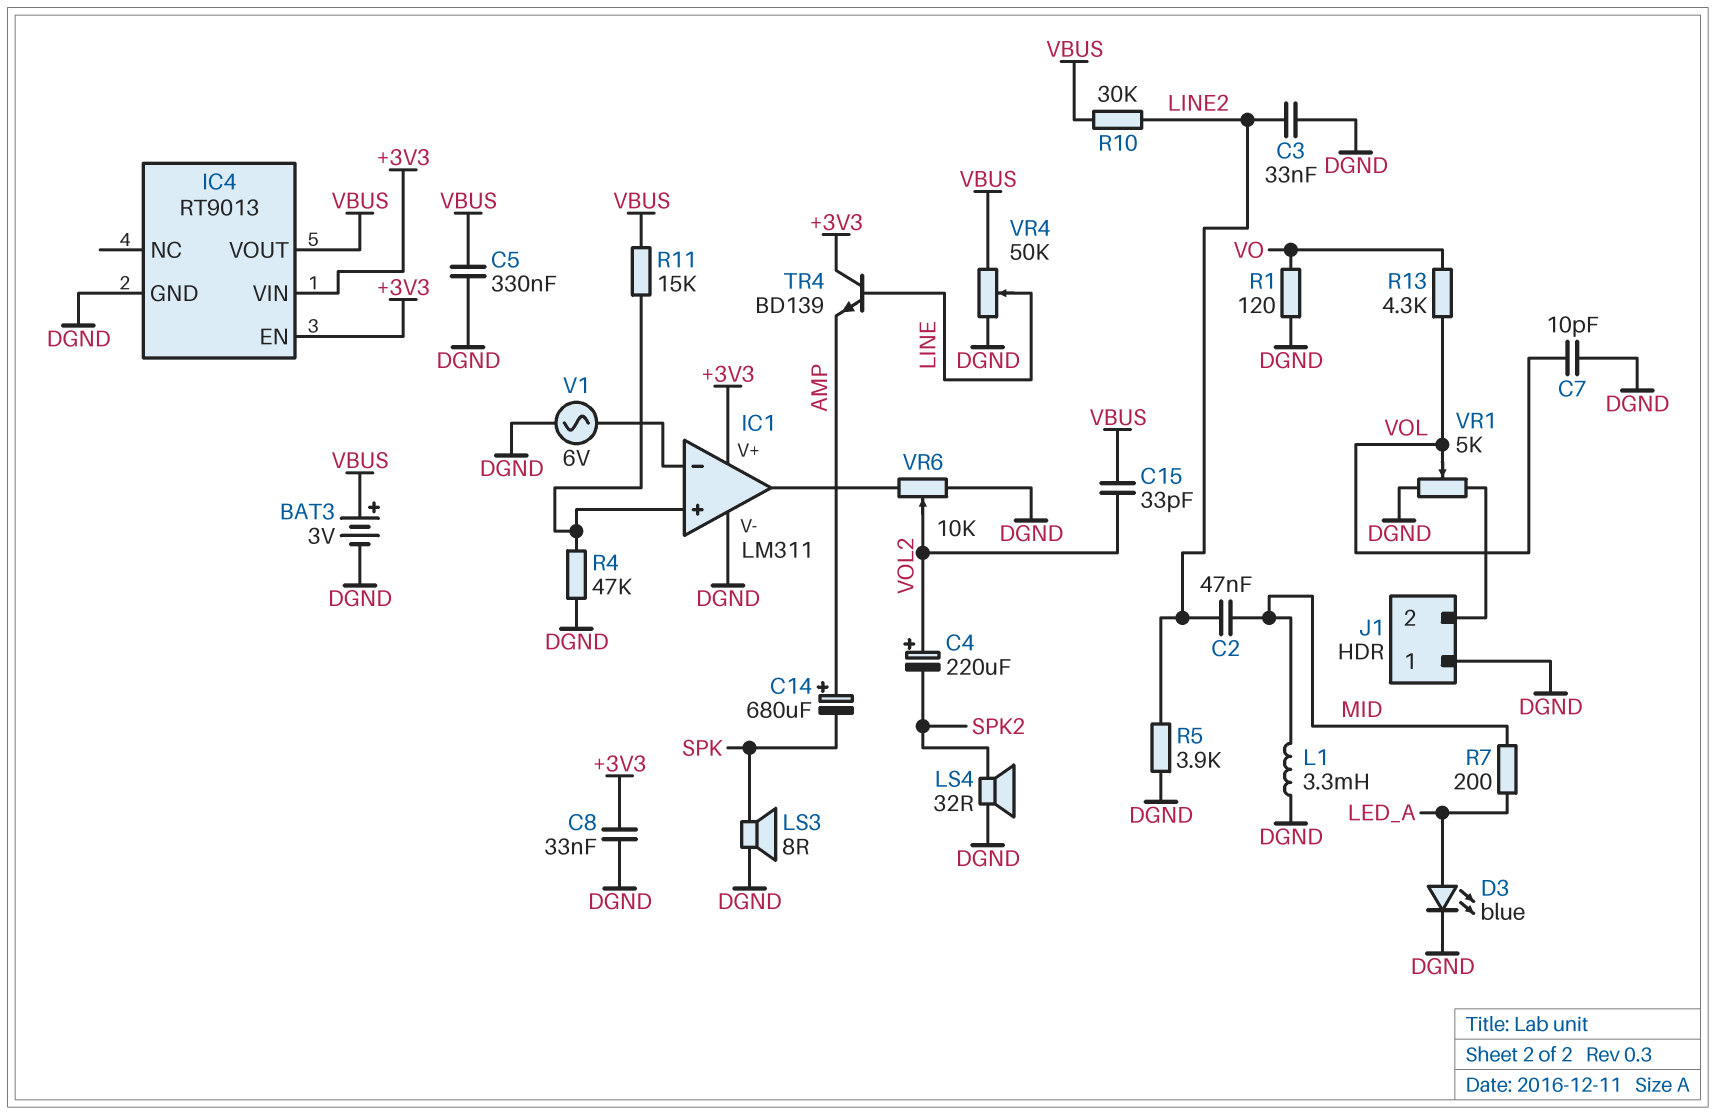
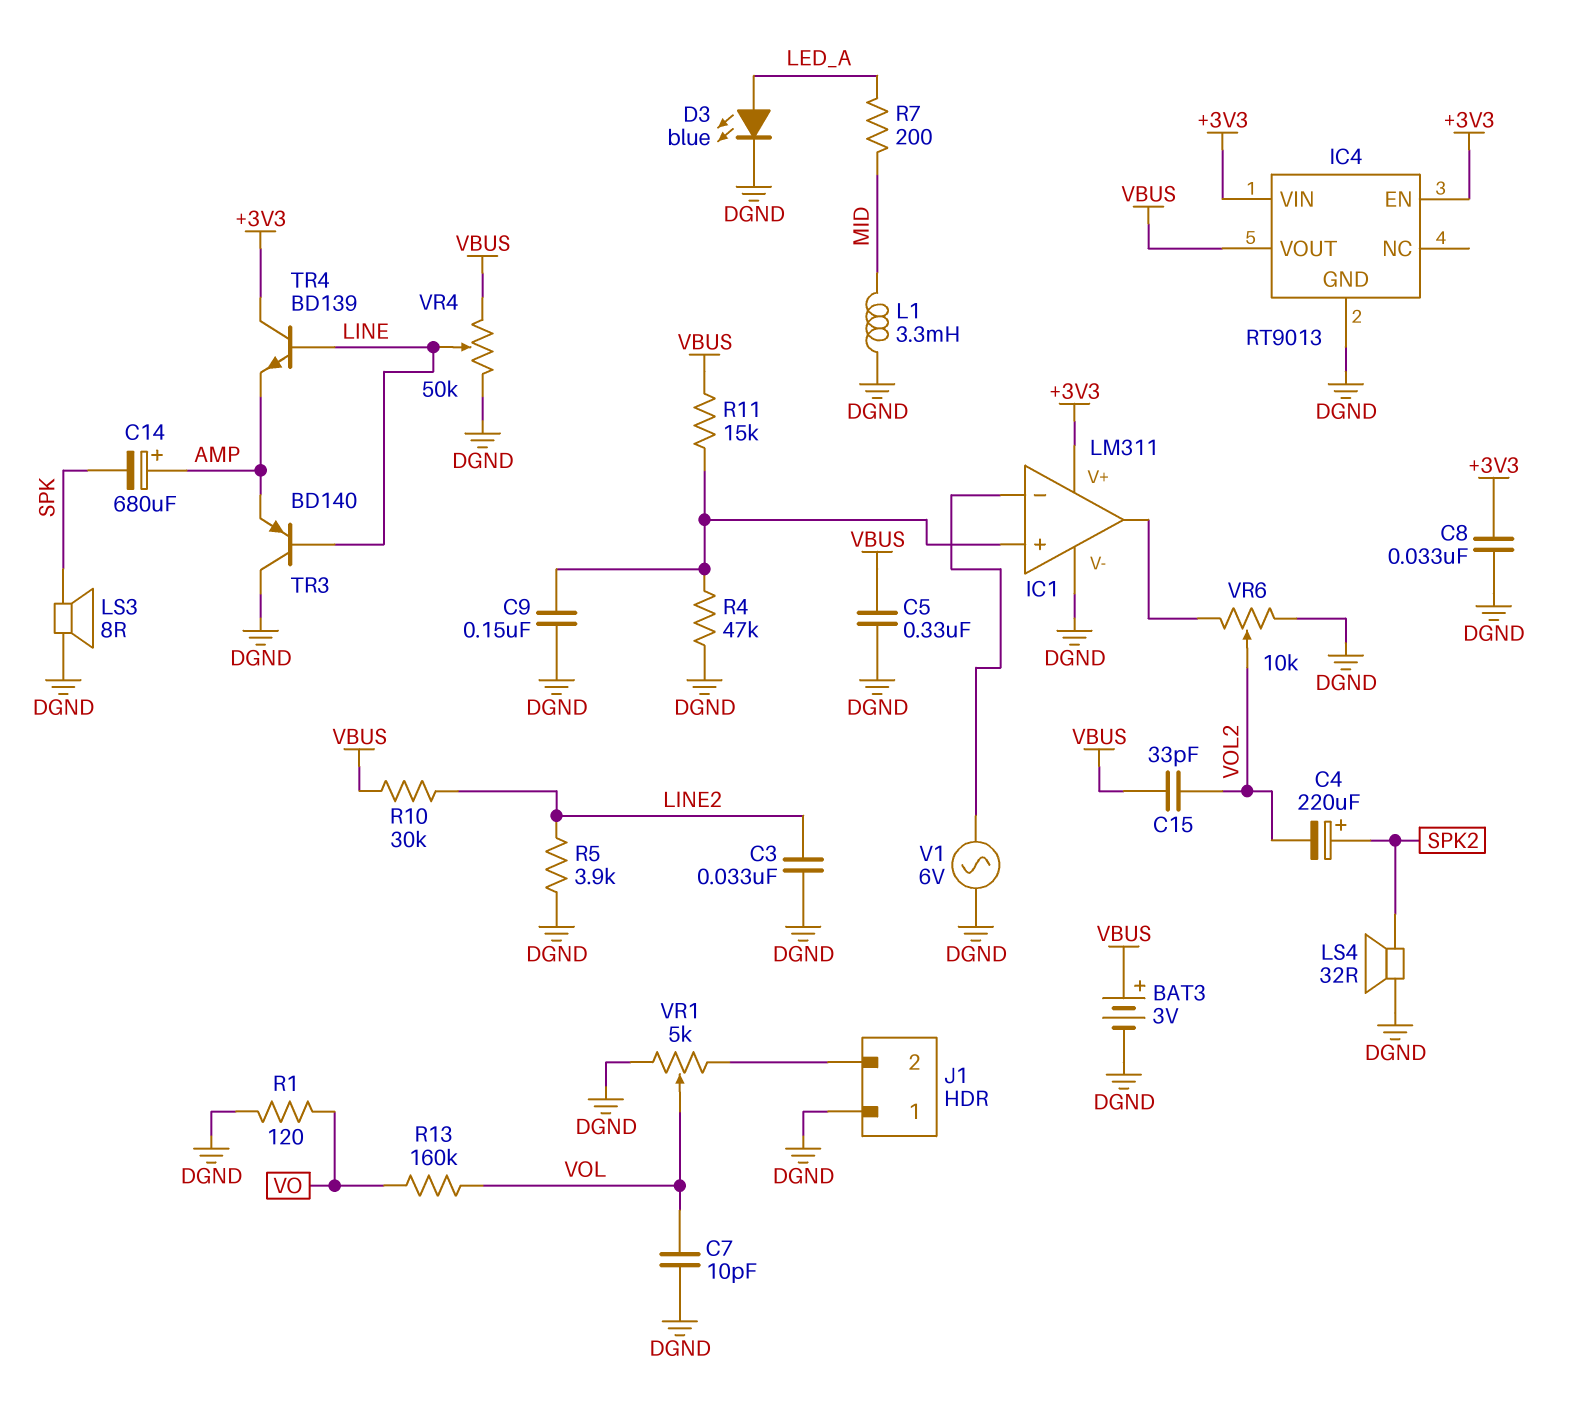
C2: 47nF (LINE2, MID) -> none
C4: 220uF (plus VOL2, minus SPK2) -> 220uF (plus SPK2, minus VOL2)
C9: none -> 150nF (DGND, IC1/in+)
R13: 4.3k (VO, VOL) -> 160k (VO, VOL)
TR3: none -> PNP BD140 (B LINE, C DGND, E AMP)

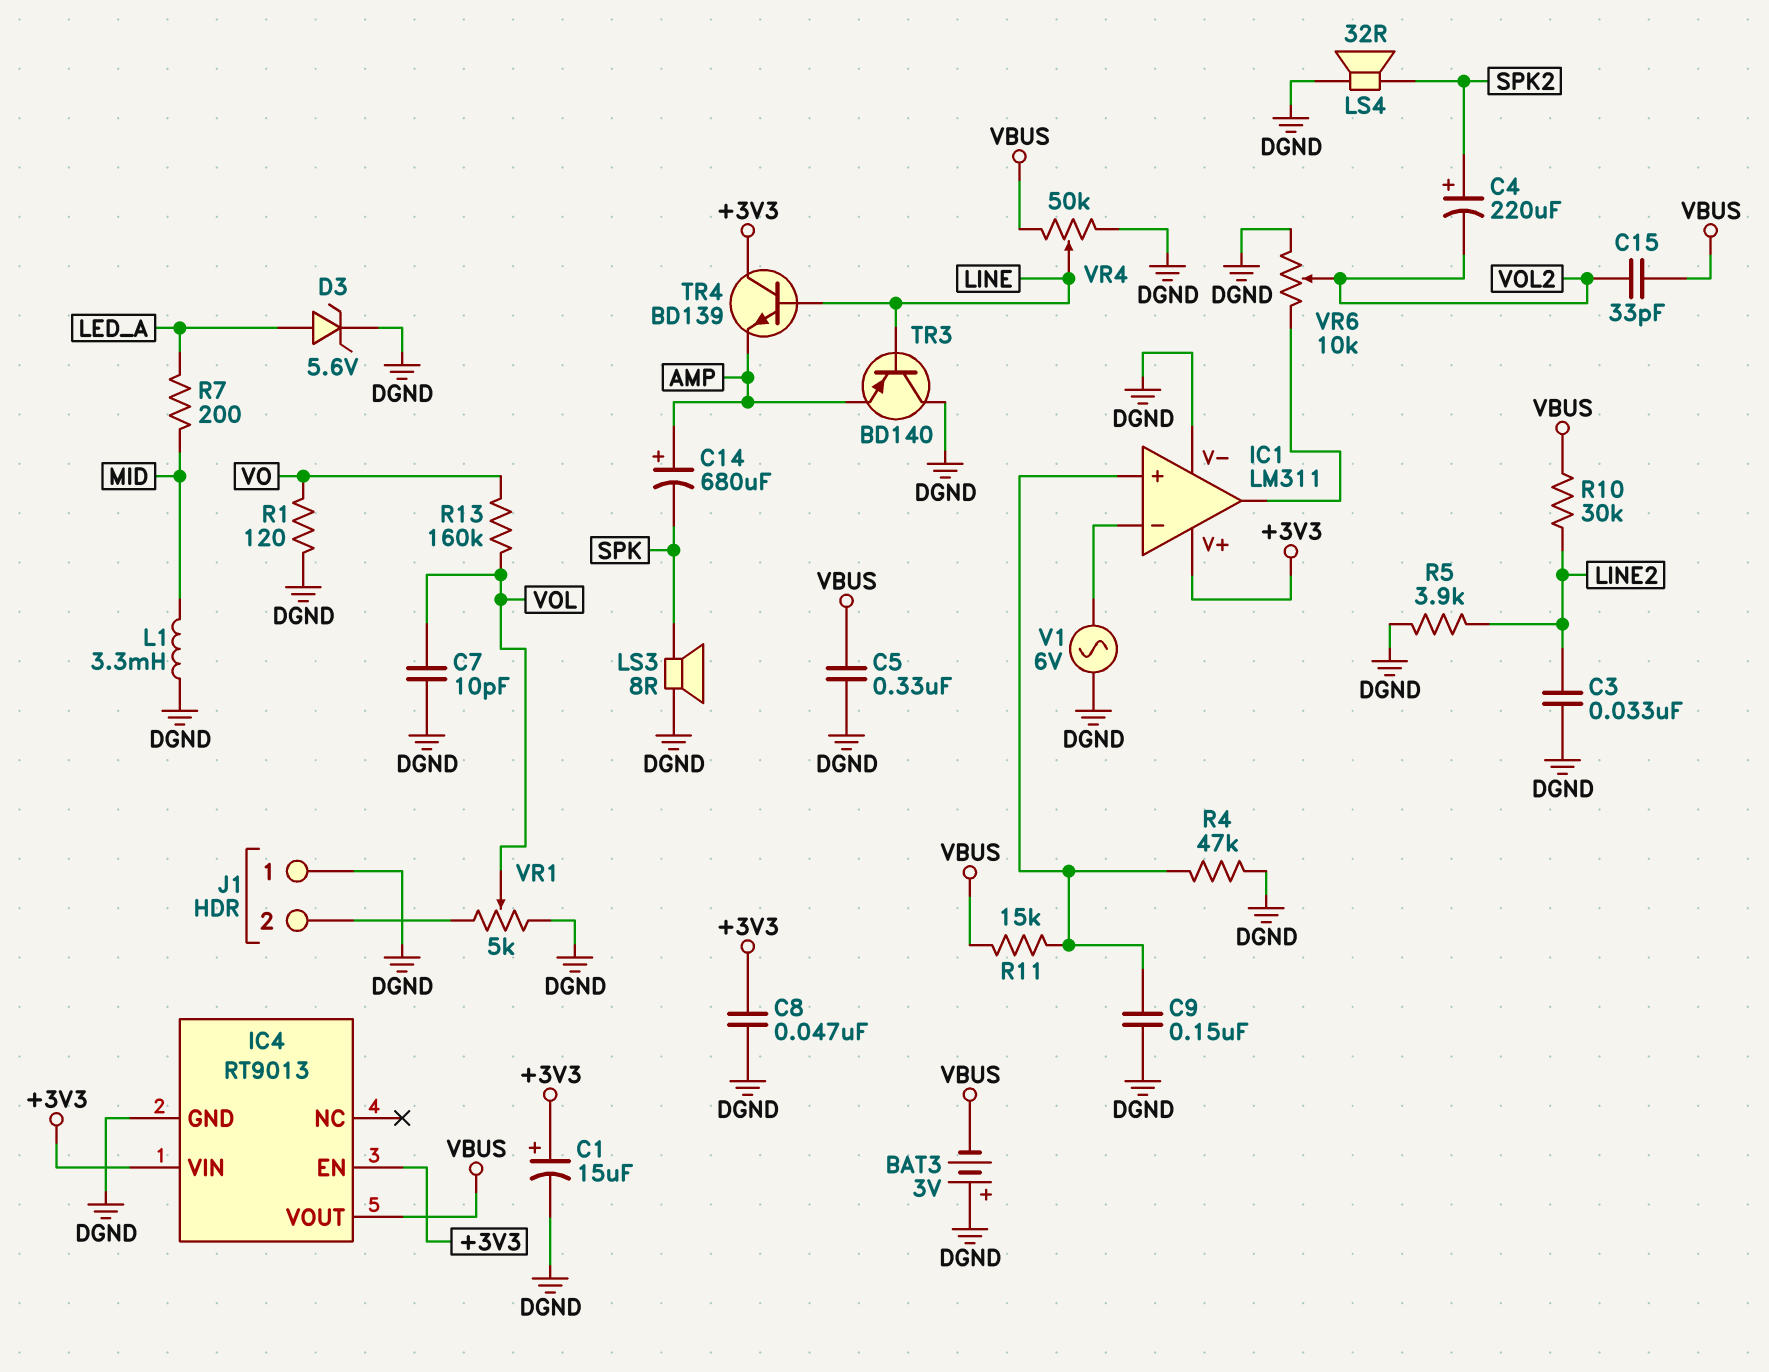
BAT3: 3V (plus VBUS, minus DGND) -> 3V (plus DGND, minus VBUS)
C1: none -> 15uF (plus +3V3, minus DGND)
C8: 33nF (+3V3, DGND) -> 47nF (+3V3, DGND)
D3: LED blue (A LED_A, K DGND) -> zener 5.6V (A LED_A, K DGND)

